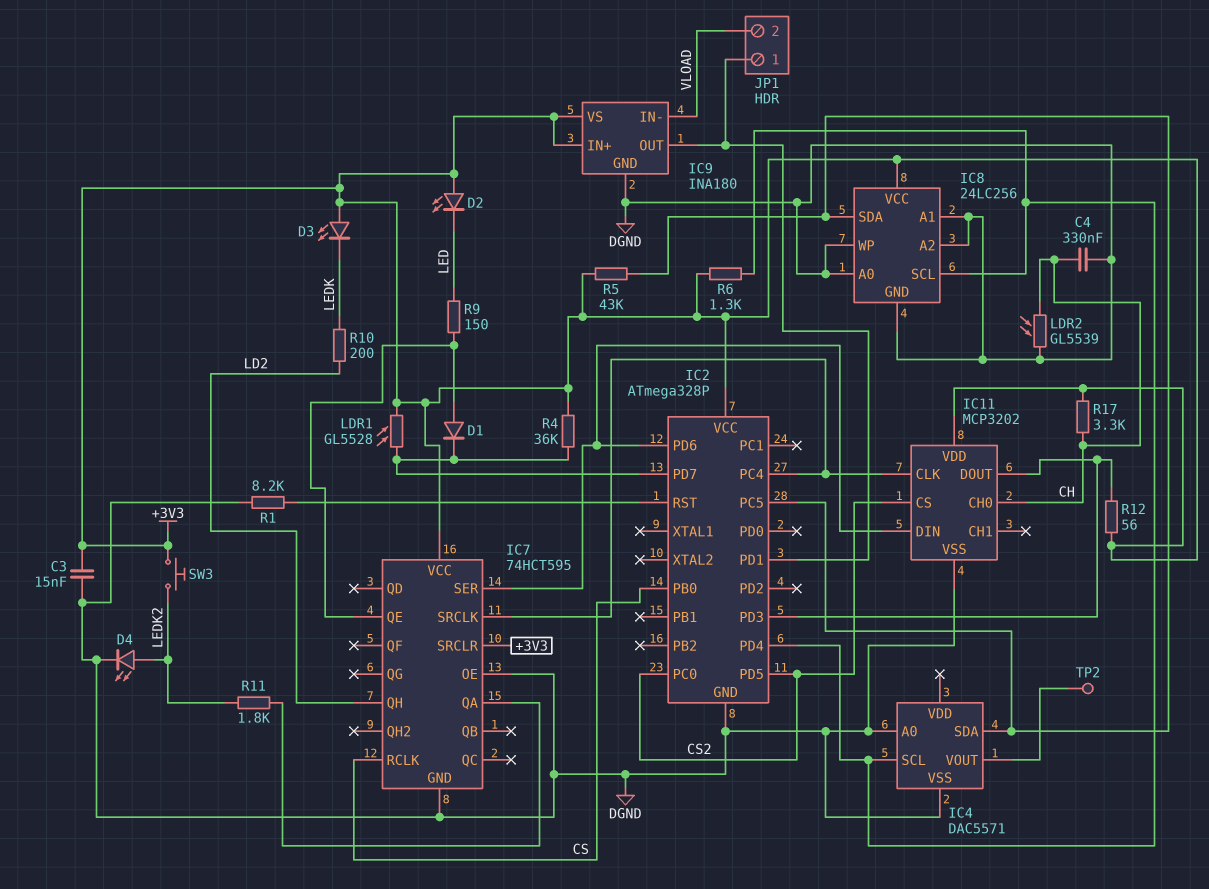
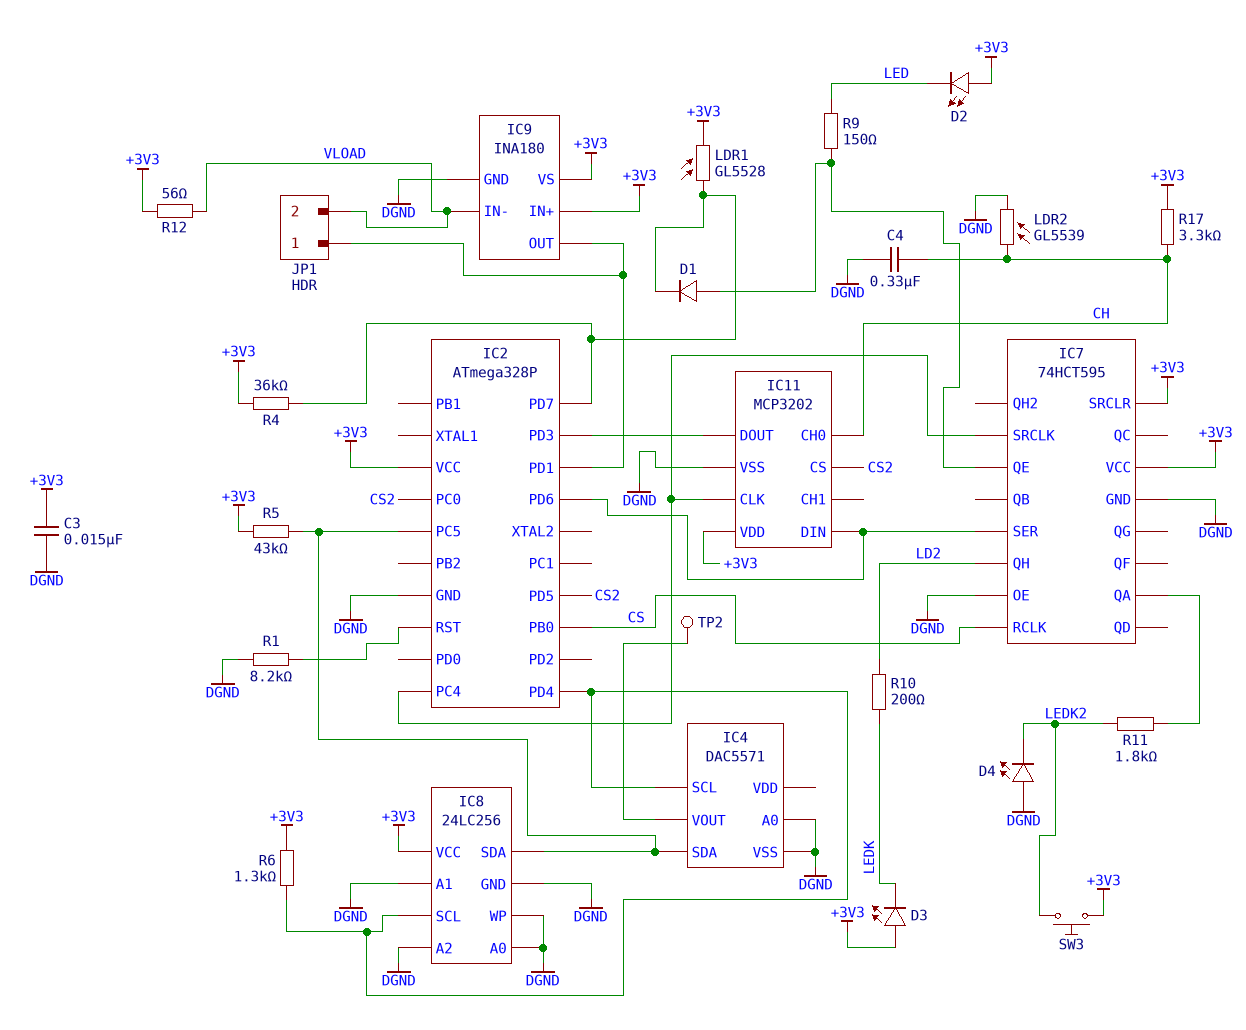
D4: LED (A LEDK2, K DGND) -> LED (A DGND, K LEDK2)
R12: 56 (+3V3, IC2/PD3) -> 56 (+3V3, VLOAD)

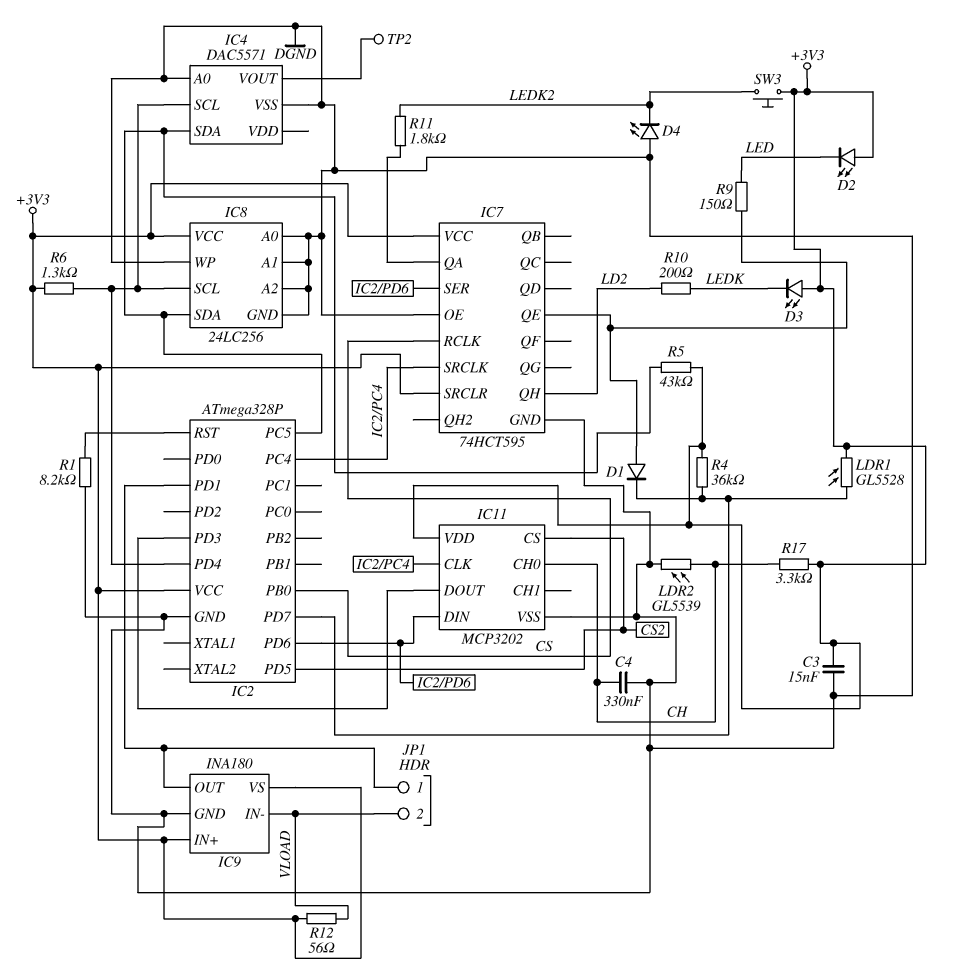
IC2 pin PC0: CS2 -> none

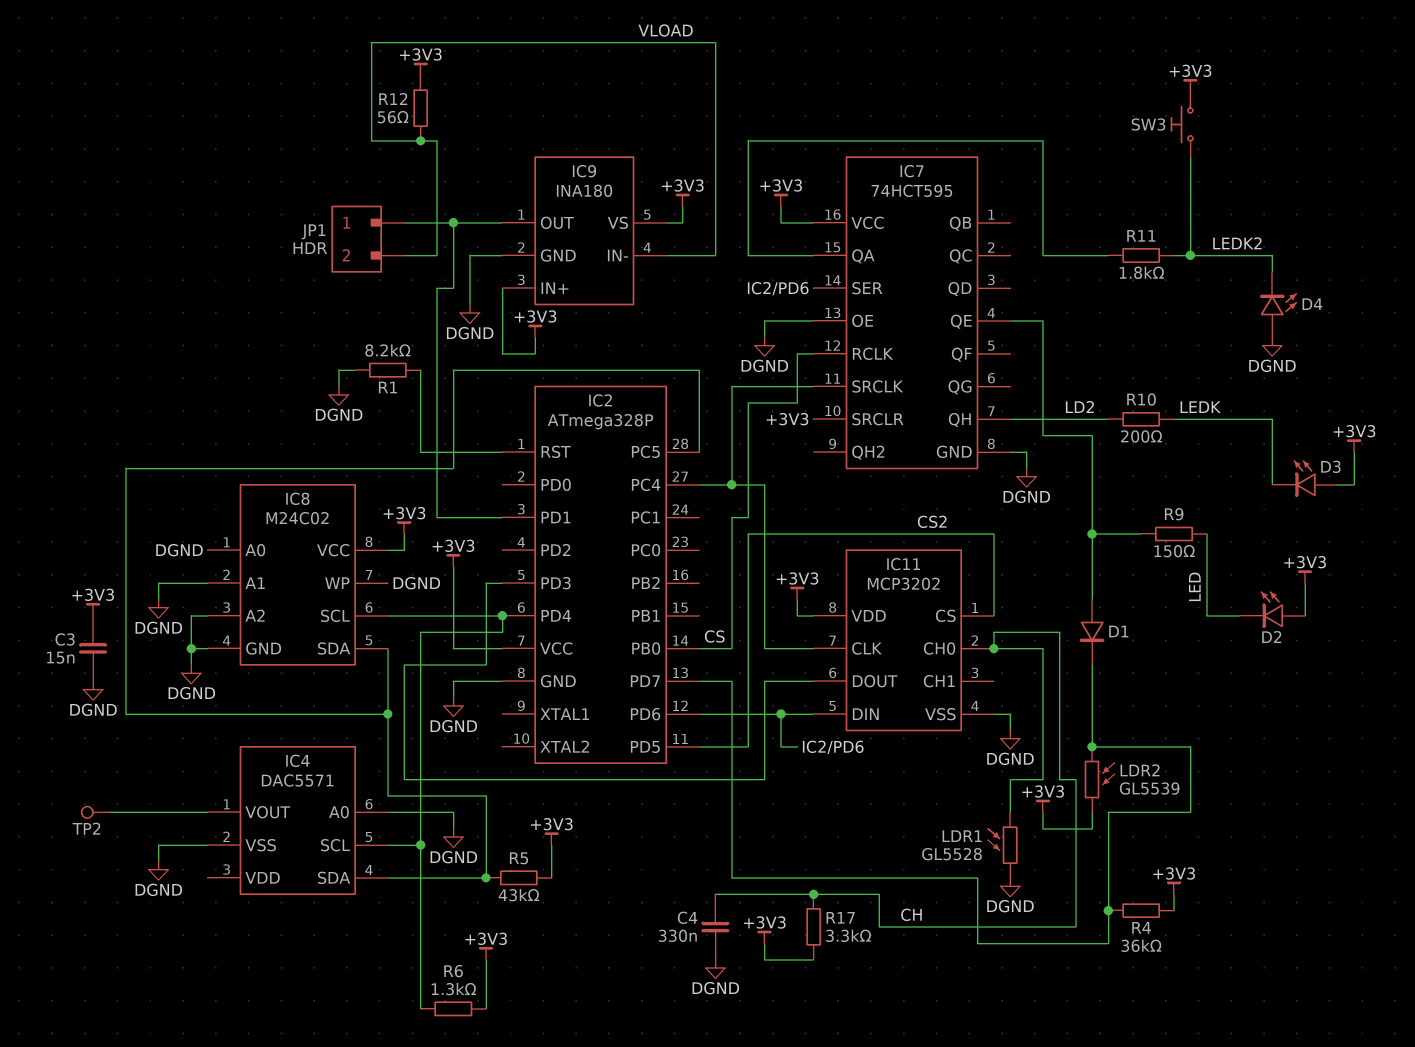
IC8: 24LC256 -> M24C02
LDR1: GL5528 (+3V3, IC2/PD7) -> GL5528 (CH, DGND)
LDR2: GL5539 (CH, DGND) -> GL5539 (+3V3, IC2/PD7)

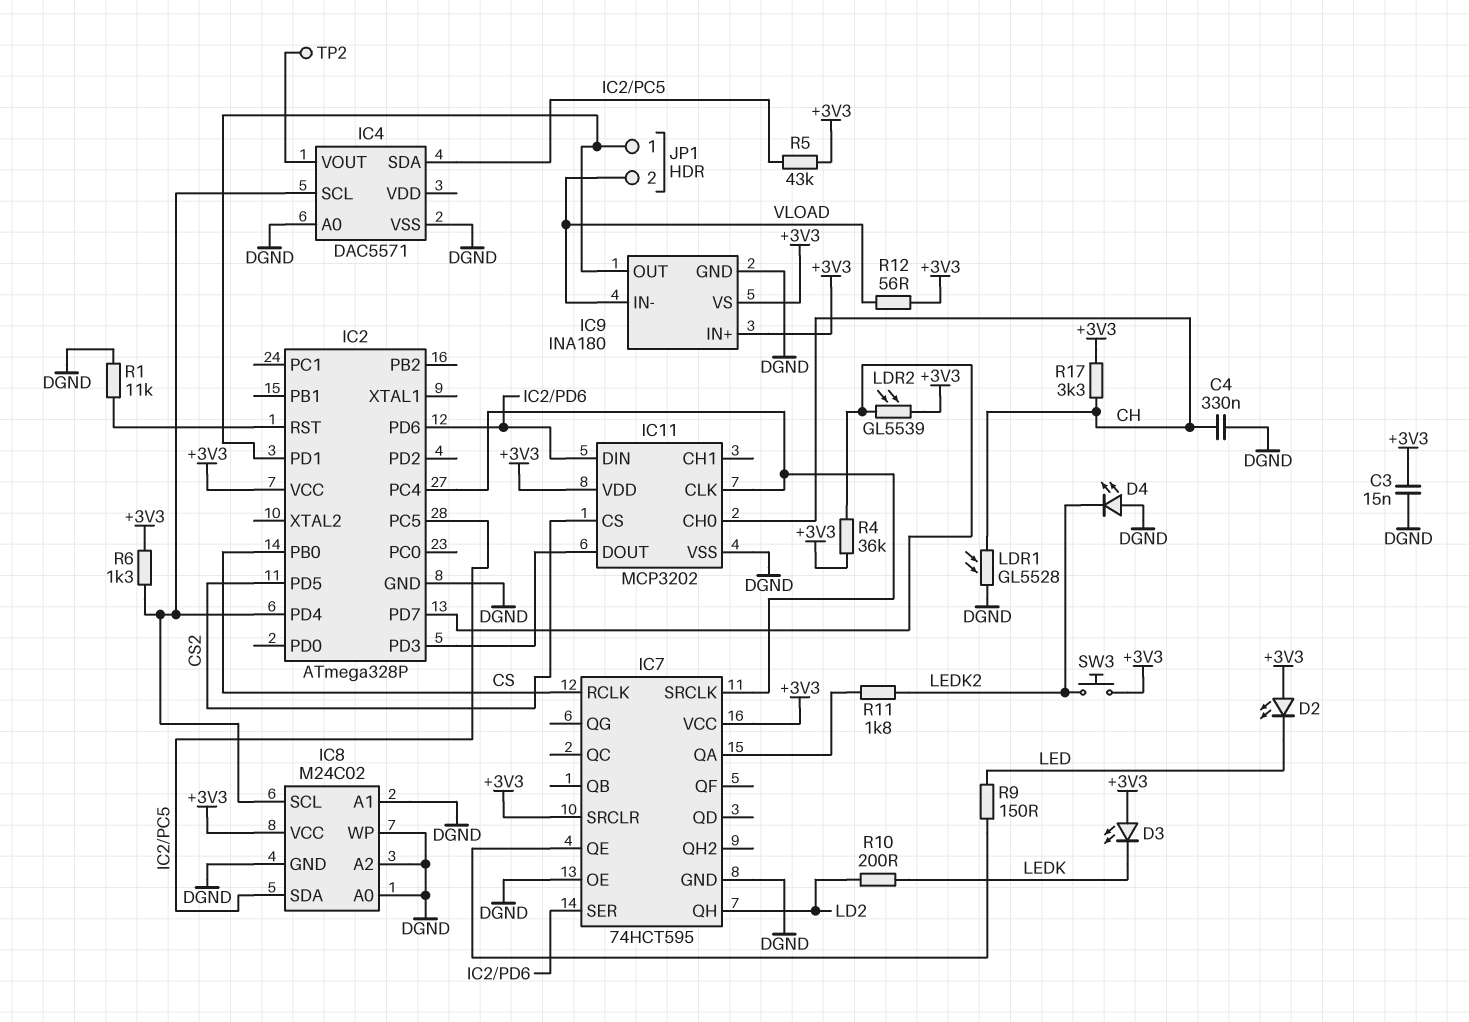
D1: diode (A IC7/QE, K IC2/PD7) -> none
R1: 8.2k (DGND, IC2/RST) -> 11k (DGND, IC2/RST)

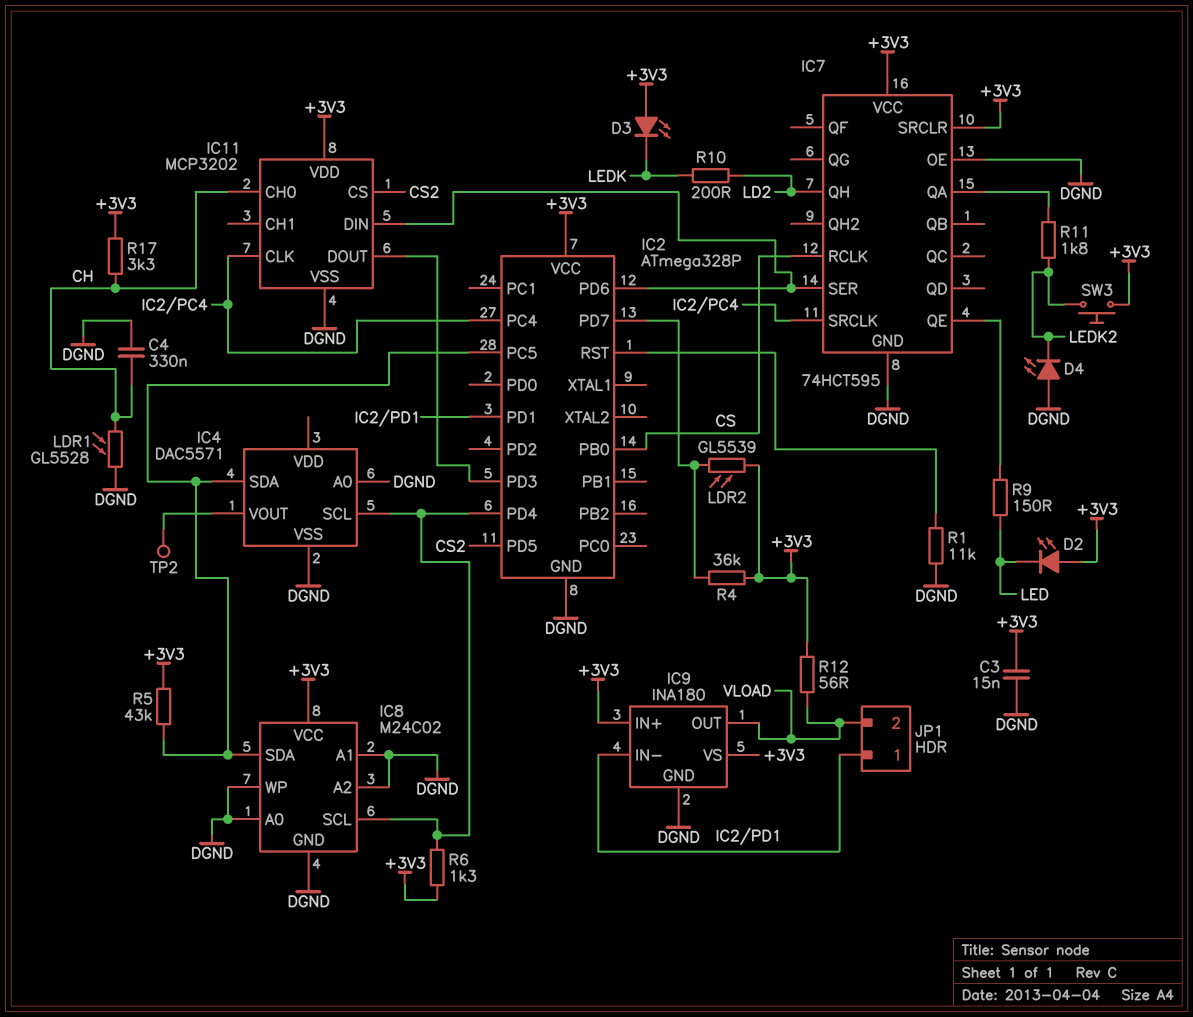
IC9 pin IN-: VLOAD -> IC2/PD1
IC9 pin OUT: IC2/PD1 -> VLOAD

